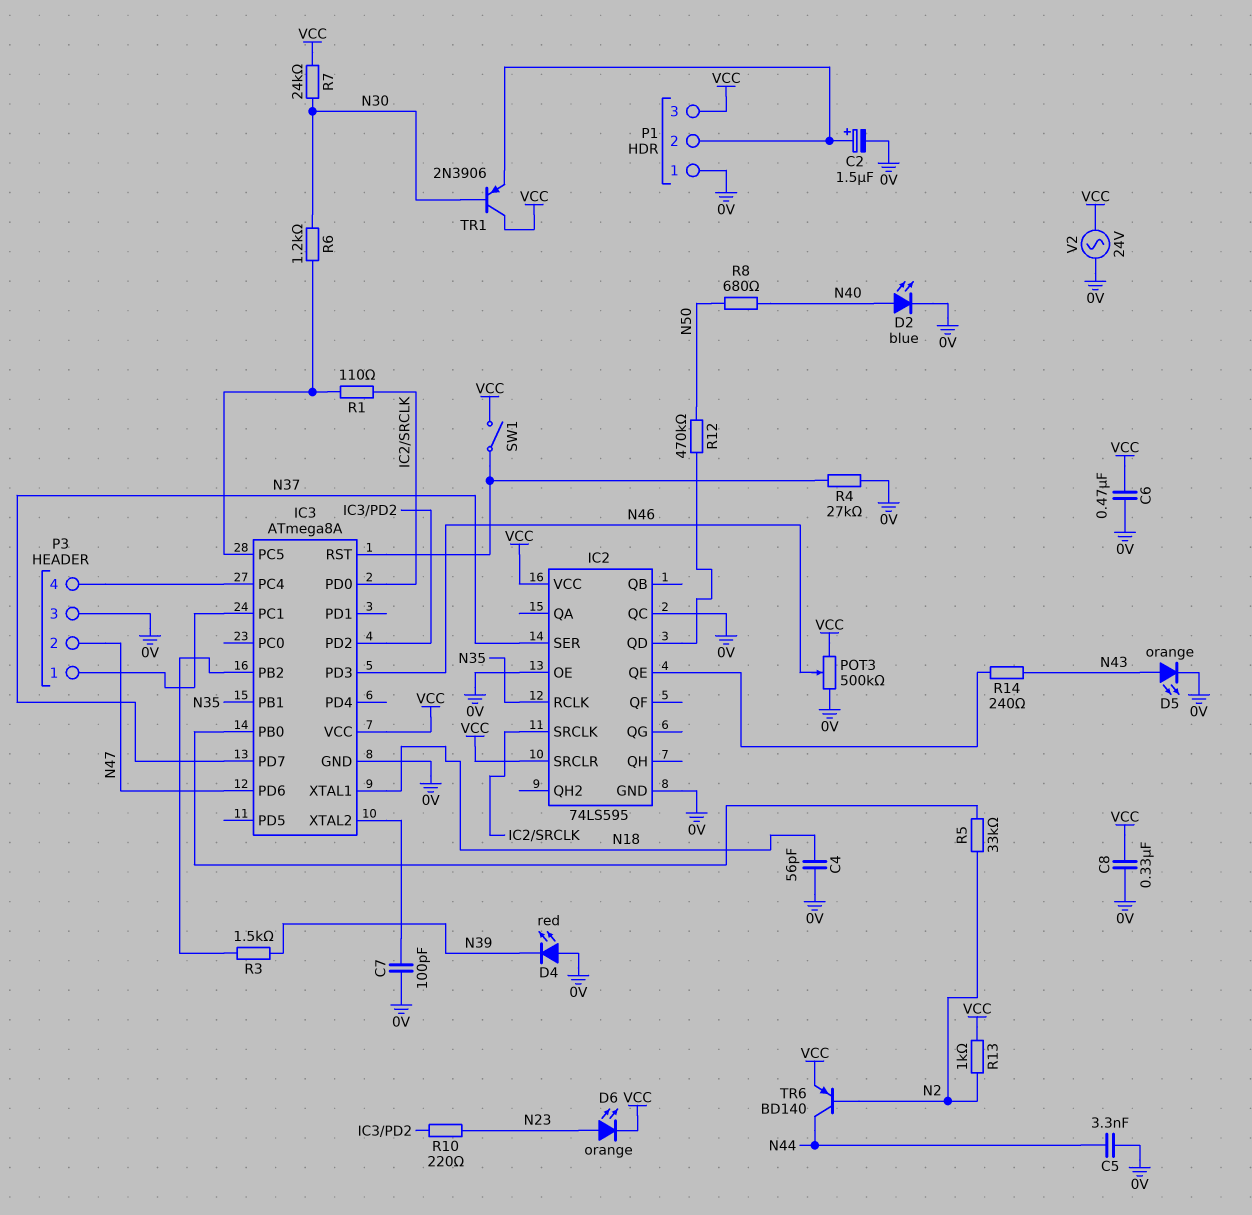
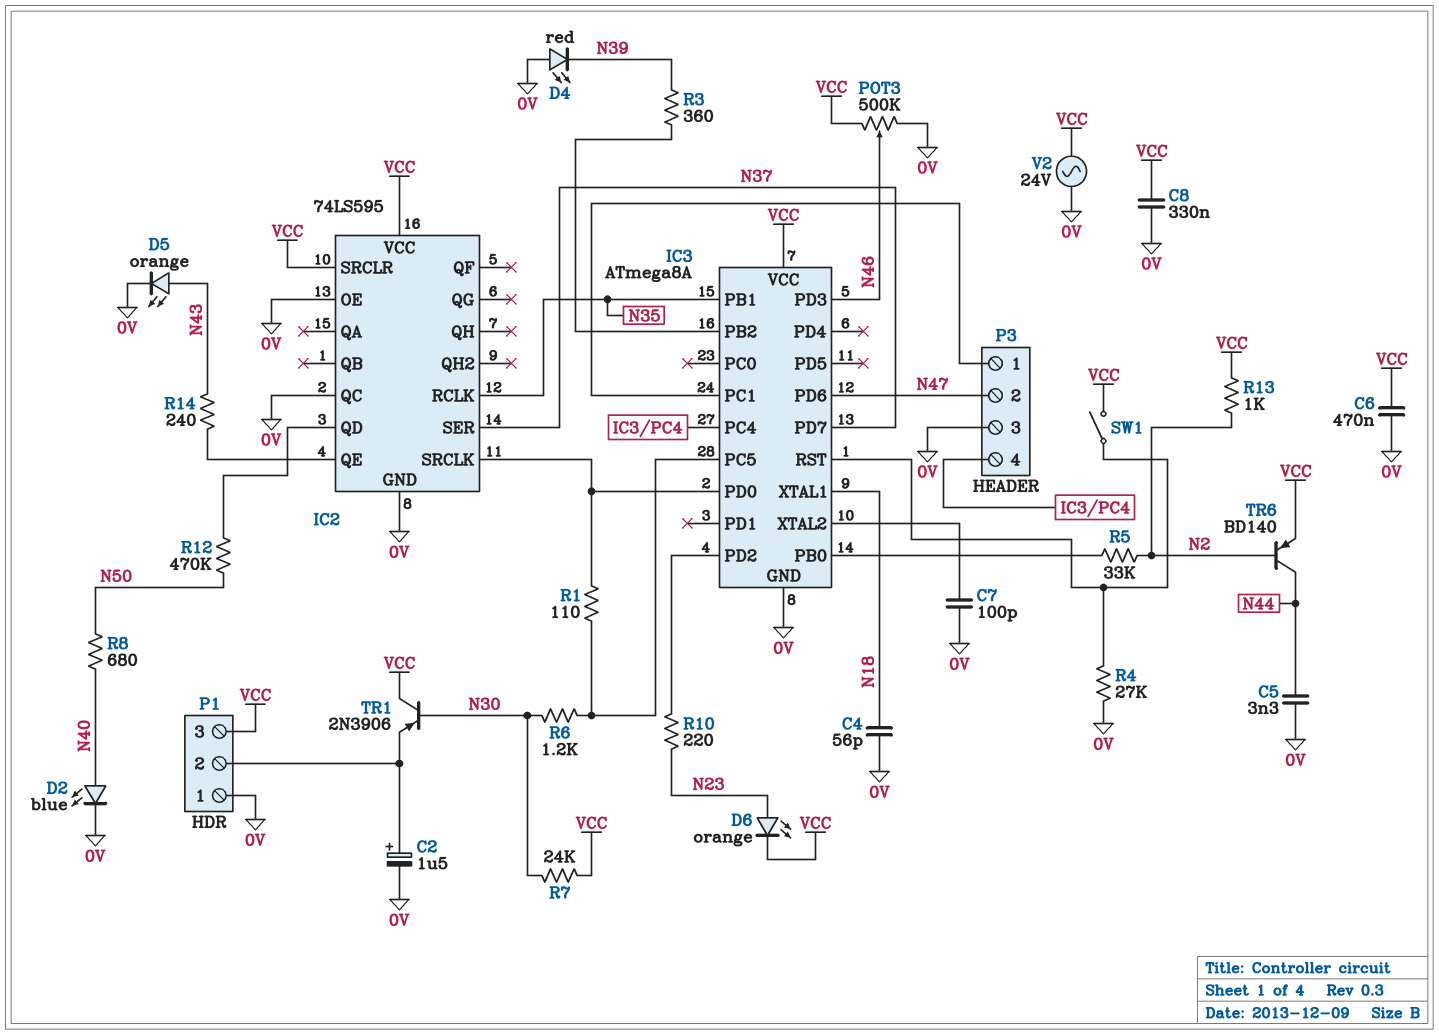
R3: 1.5k (IC3/PB2, N39) -> 360 (IC3/PB2, N39)

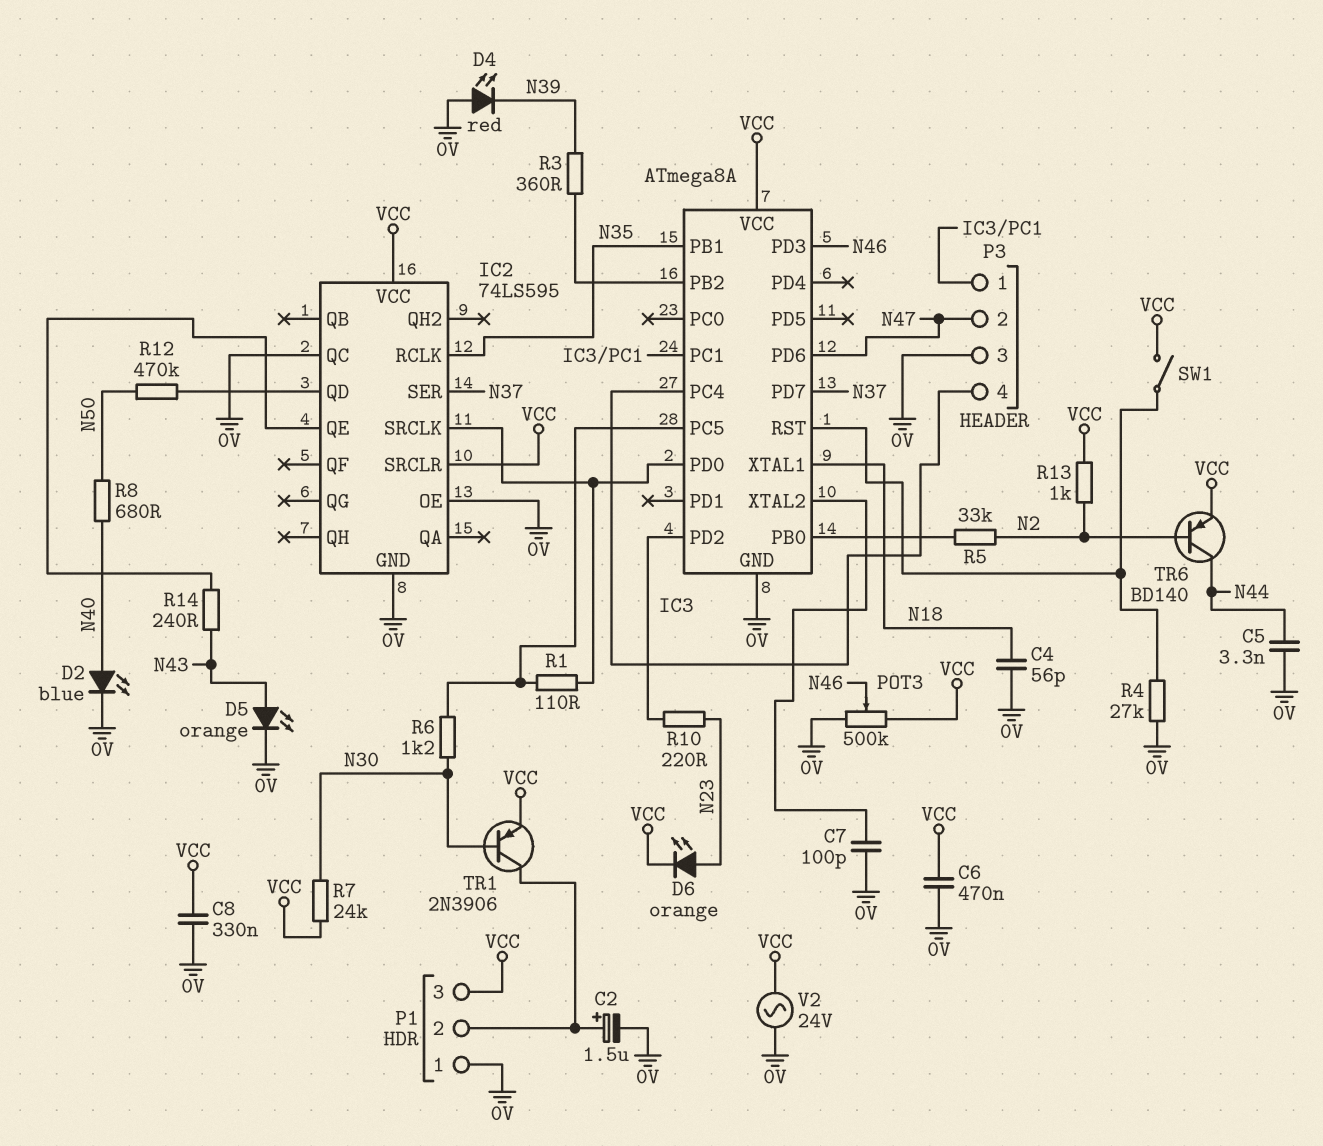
TR1: PNP 2N3906 (B N30, C VCC, E P1/2) -> PNP 2N3906 (B N30, C P1/2, E VCC)

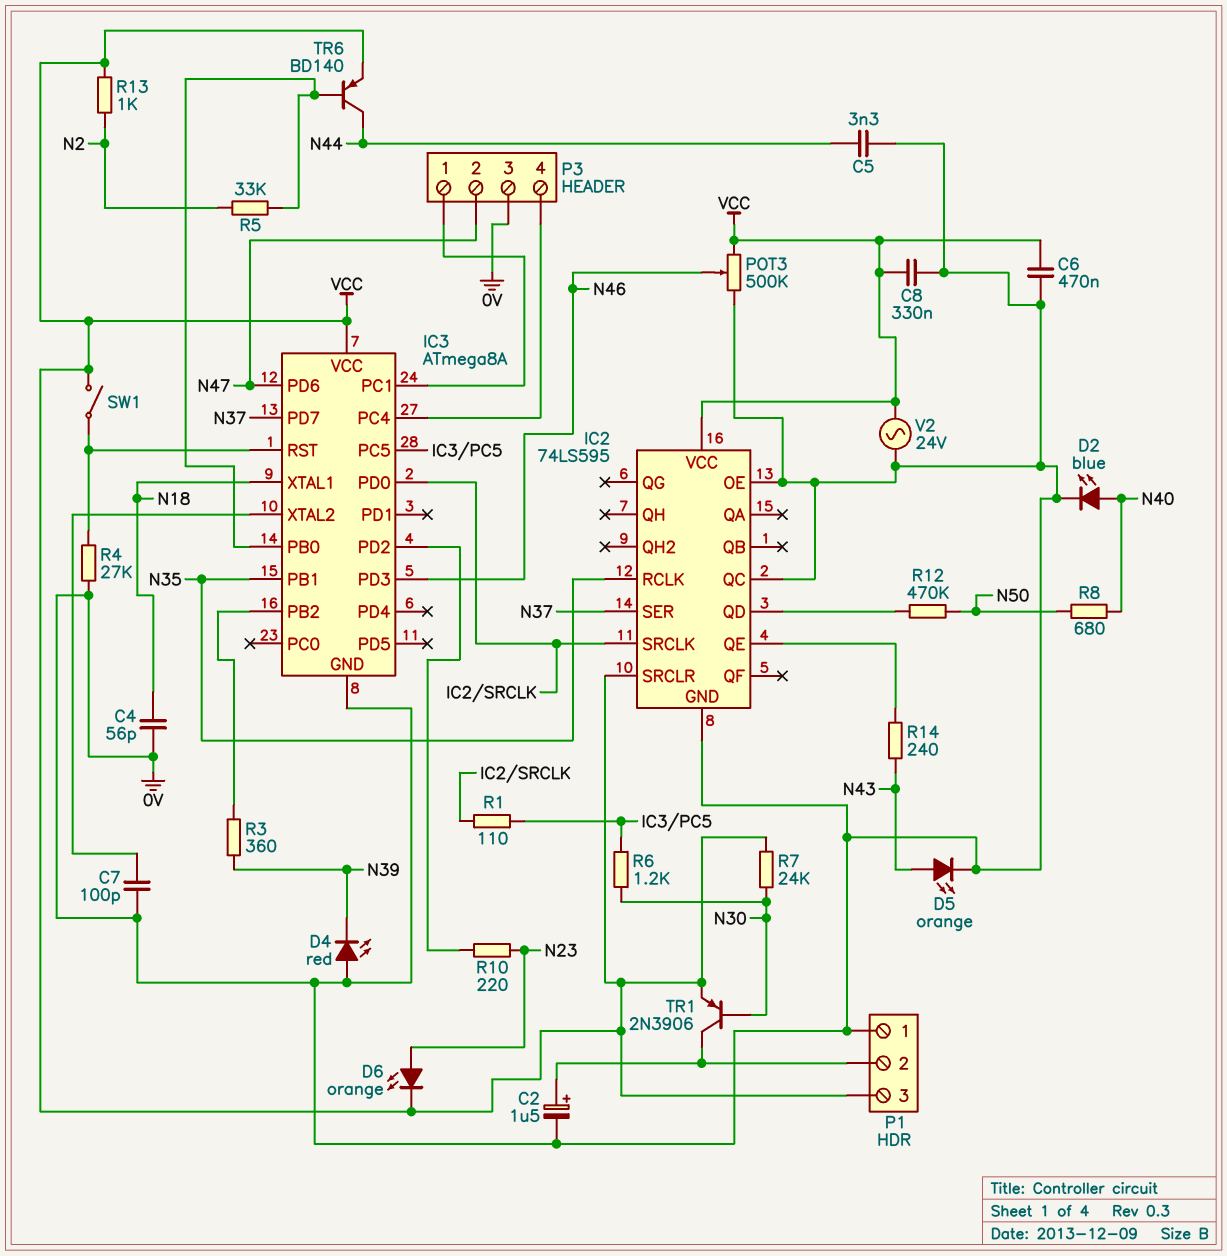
TR6: PNP BD140 (B N2, C N44, E VCC) -> PNP BD140 (B IC3/PB0, C N44, E VCC)

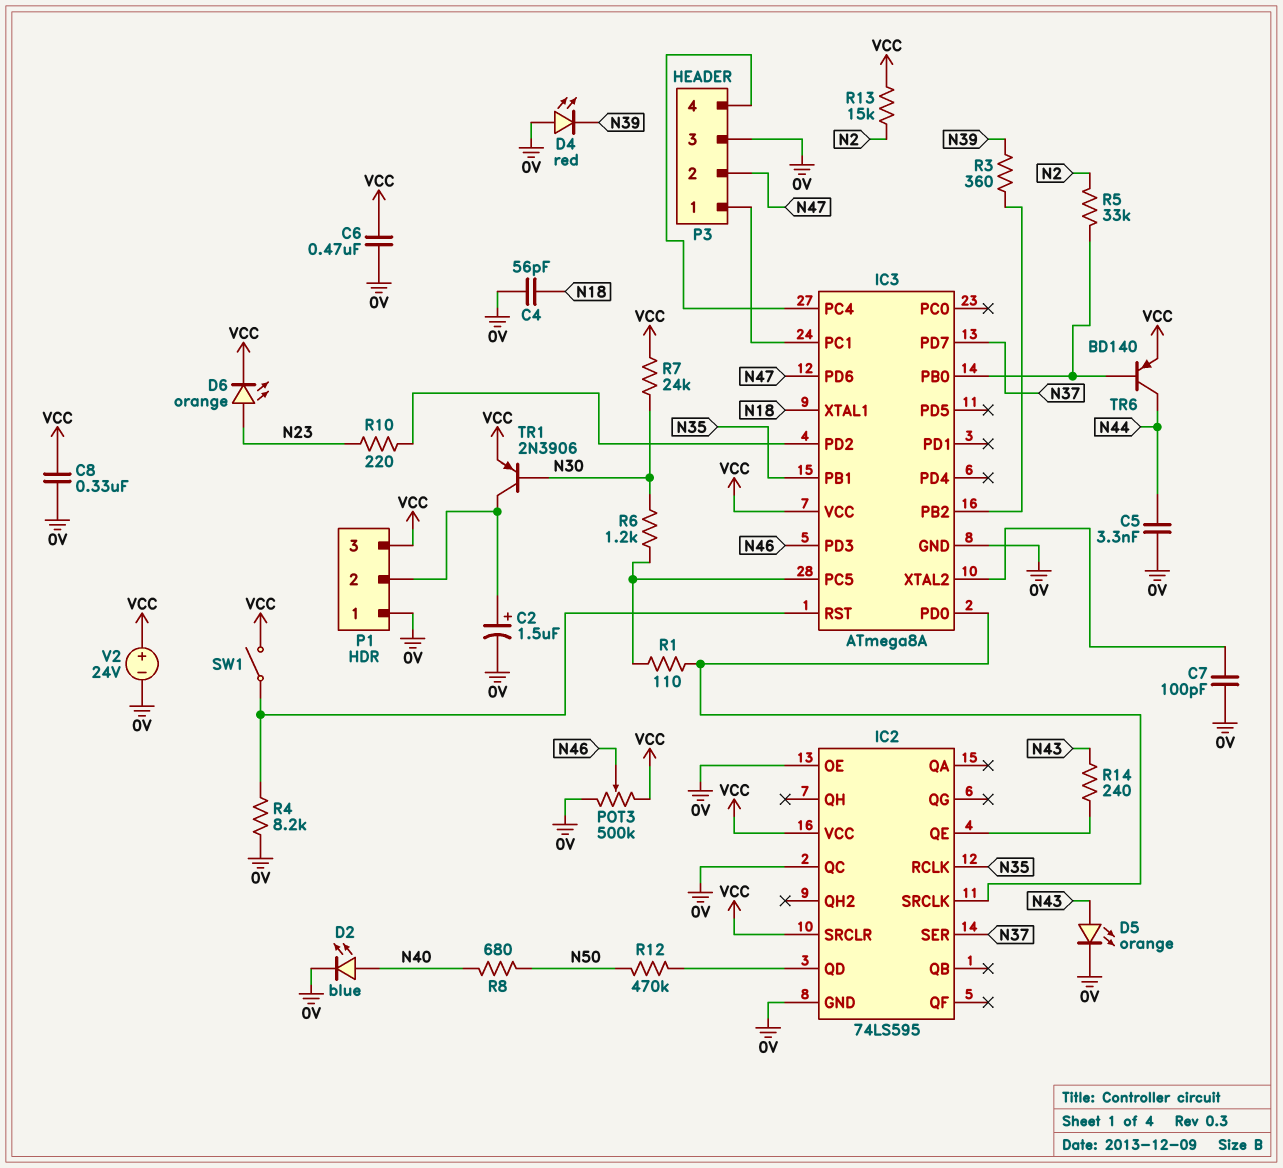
R4: 27k (0V, IC3/RST) -> 8.2k (0V, IC3/RST)
R13: 1k (N2, VCC) -> 15k (N2, VCC)
V2: AC 24V (0V, VCC) -> 24V (plus VCC, minus 0V)

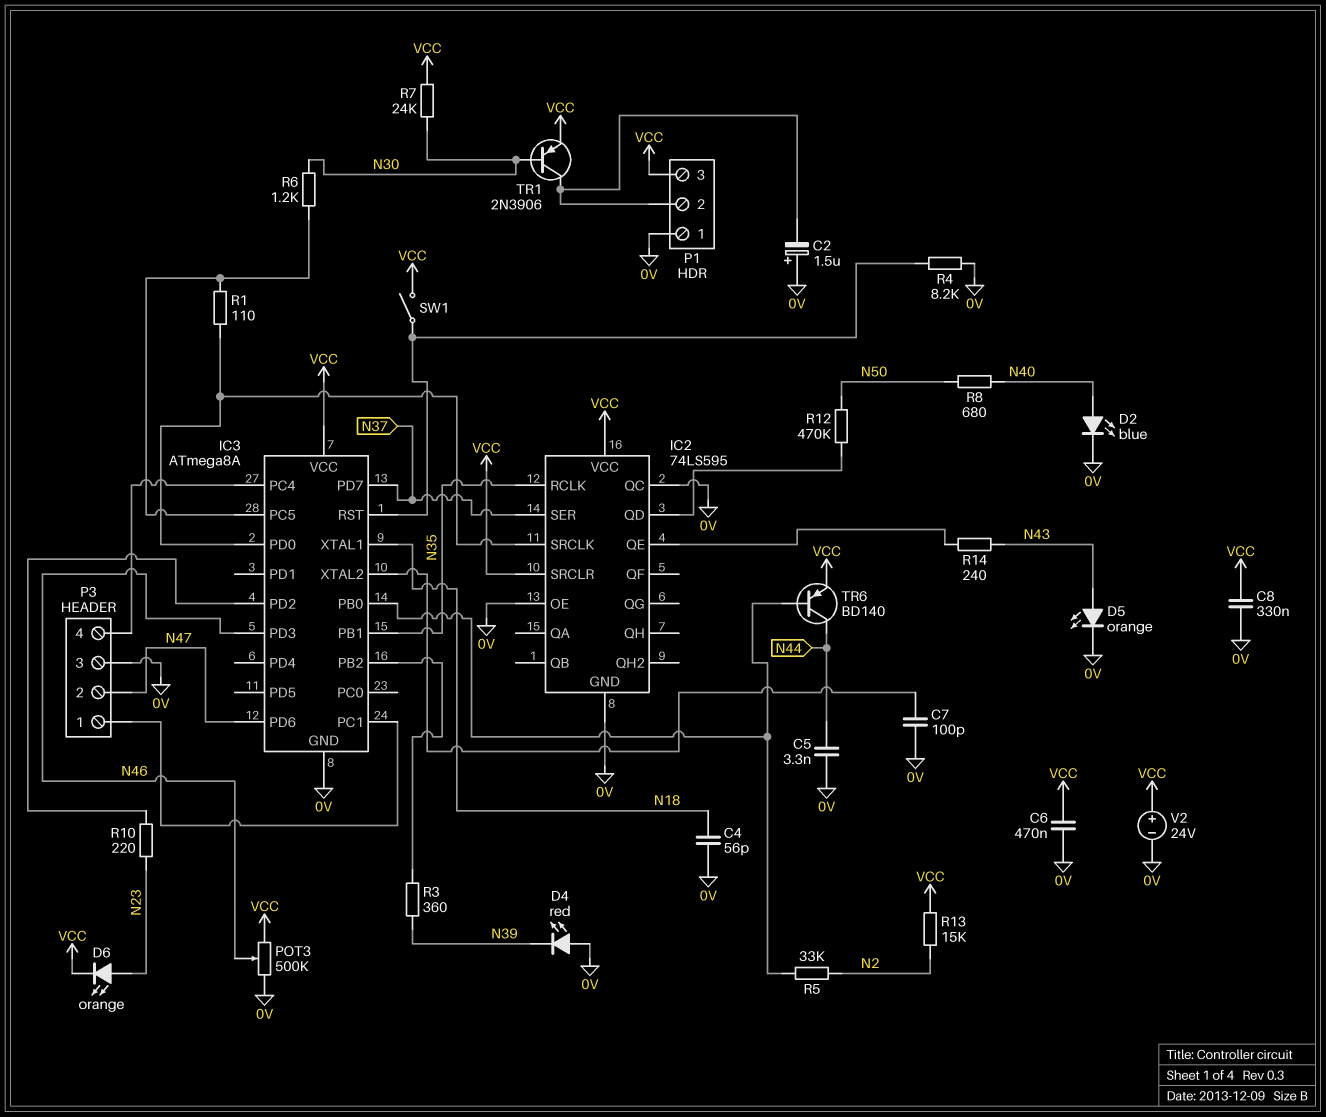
C2: 1.5uF (plus P1/2, minus 0V) -> 1.5uF (plus 0V, minus P1/2)

